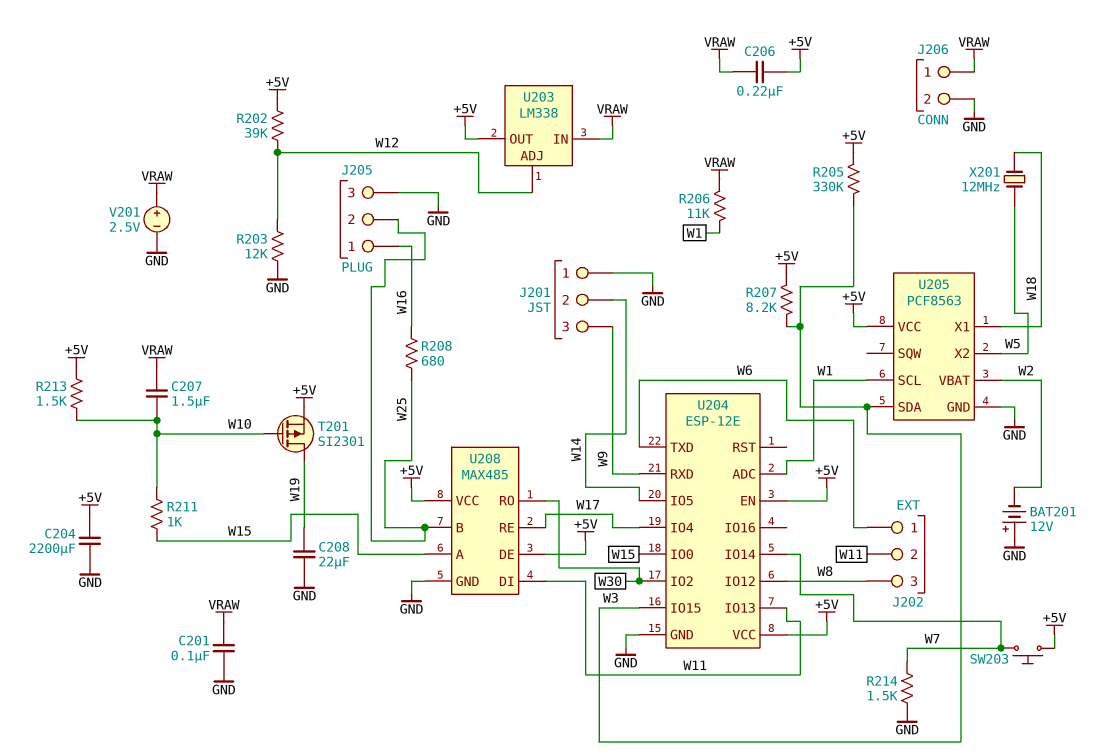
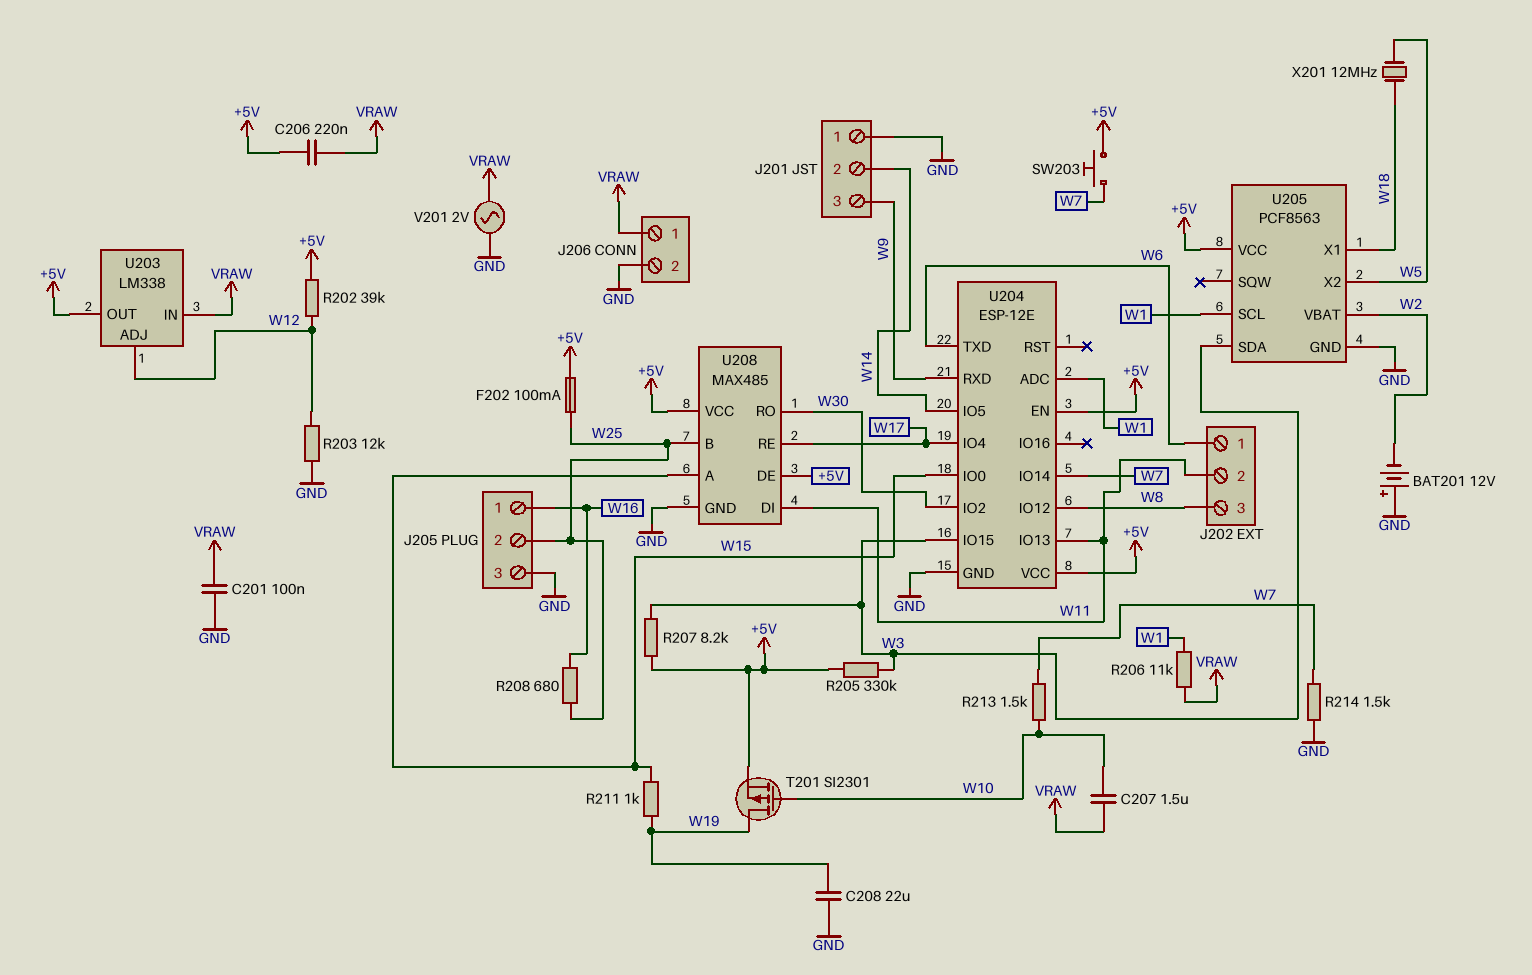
C204: 2200uF (+5V, GND) -> none
F202: none -> 100mA (+5V, W25)
R211: 1k (W10, W15) -> 1k (W15, W19)
R213: 1.5k (+5V, W10) -> 1.5k (W7, W10)
V201: 2.5V (plus VRAW, minus GND) -> AC 2V (GND, VRAW)

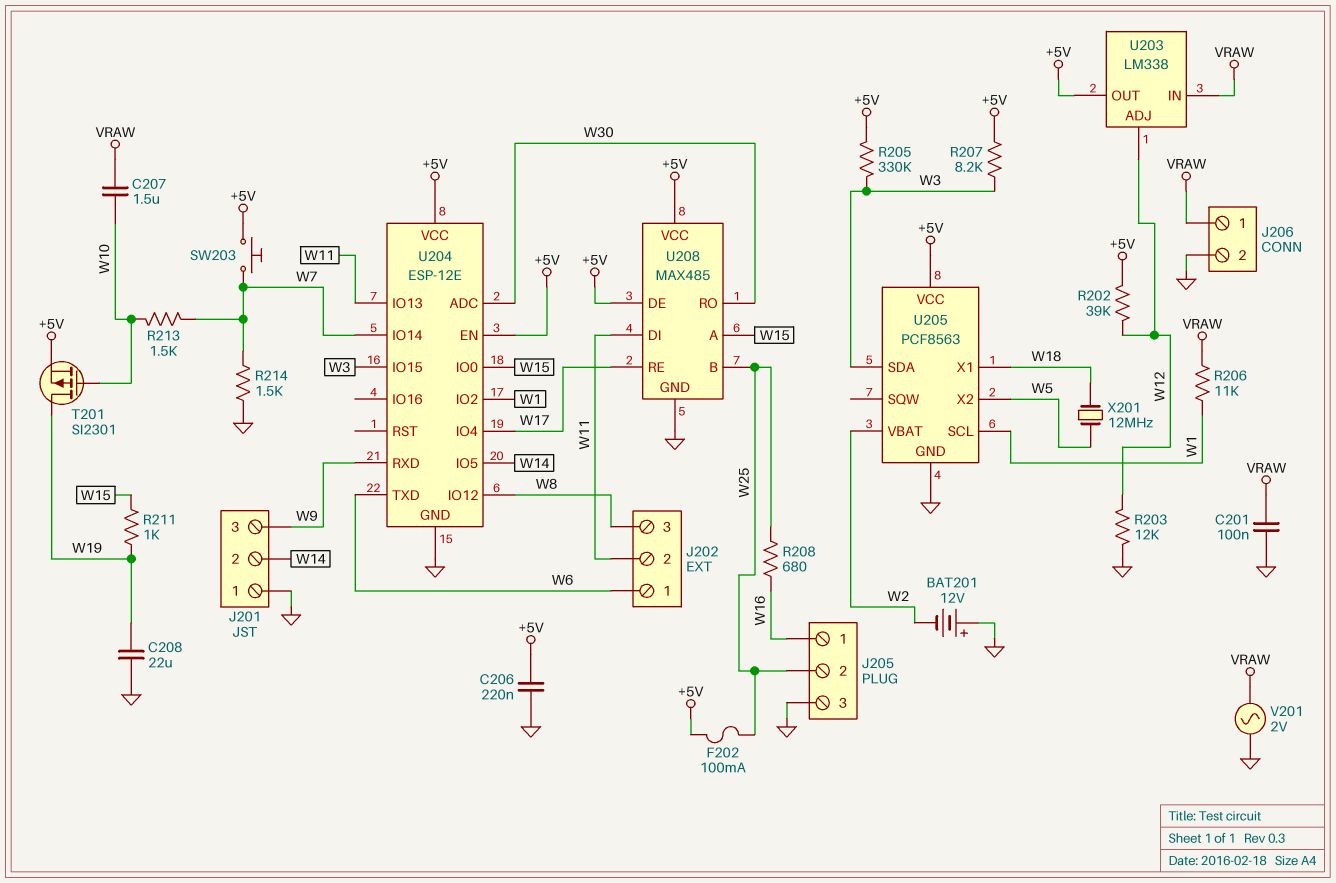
C206: 220nF (+5V, VRAW) -> 220nF (+5V, GND)
U204 pin ADC: W1 -> W30
U204 pin IO2: W30 -> W1

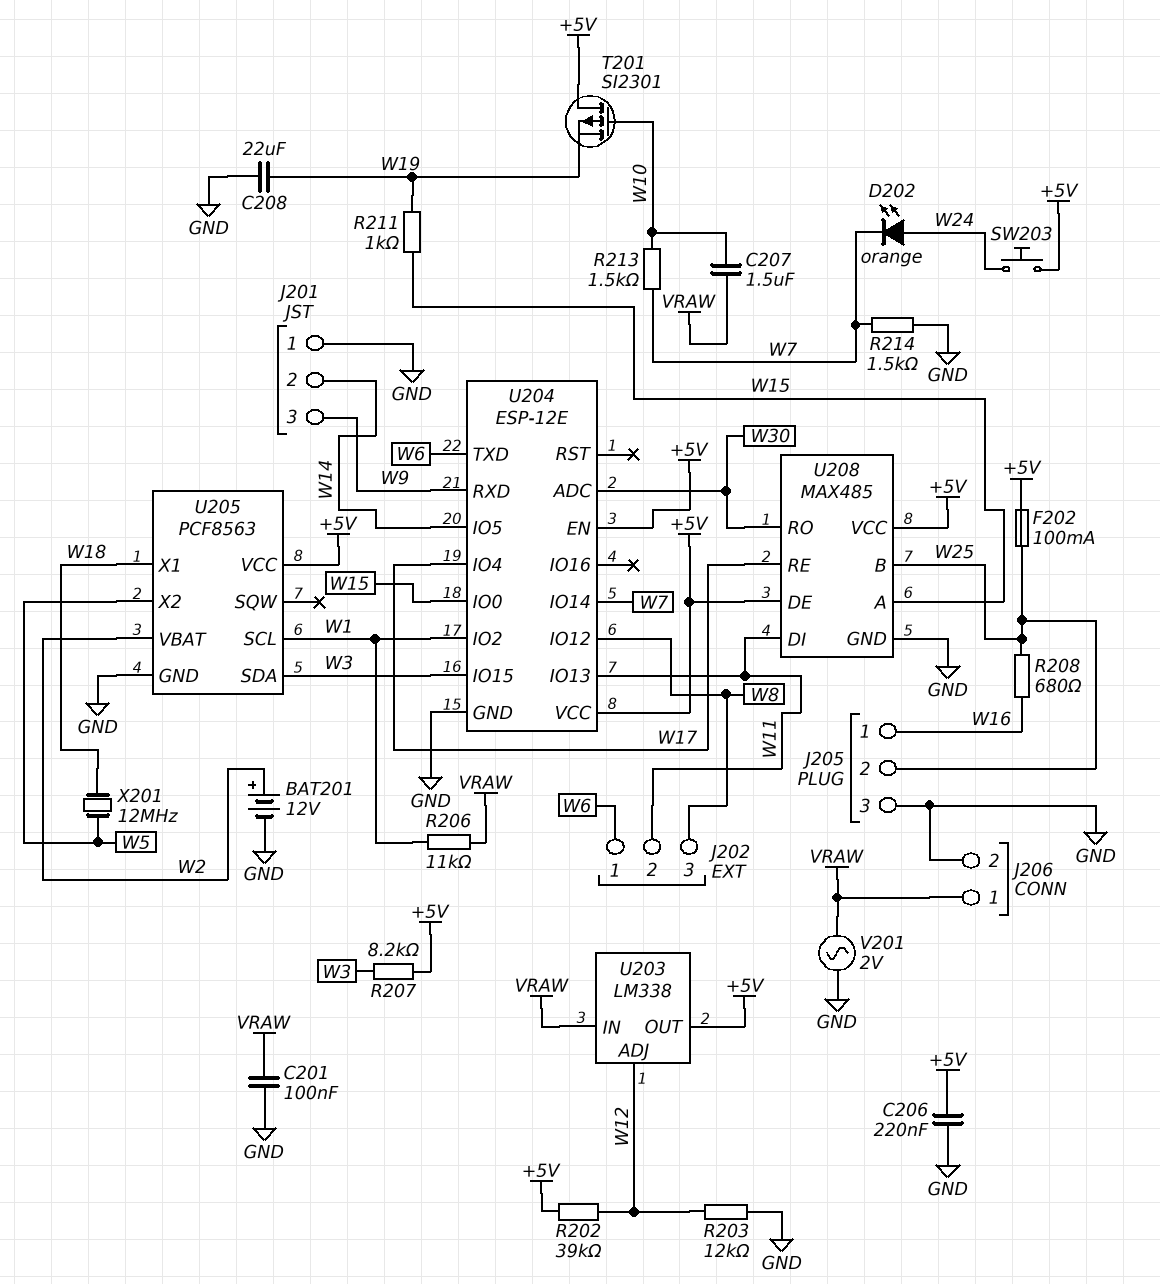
BAT201: 12V (plus GND, minus W2) -> 12V (plus W2, minus GND)
D202: none -> LED orange (A W24, K W7)
R205: 330k (+5V, W3) -> none
SW203: button (+5V, W7) -> button (+5V, W24)
T201: PMOS SI2301 (G W10, D W19, S +5V) -> PMOS SI2301 (G W10, D +5V, S W19)

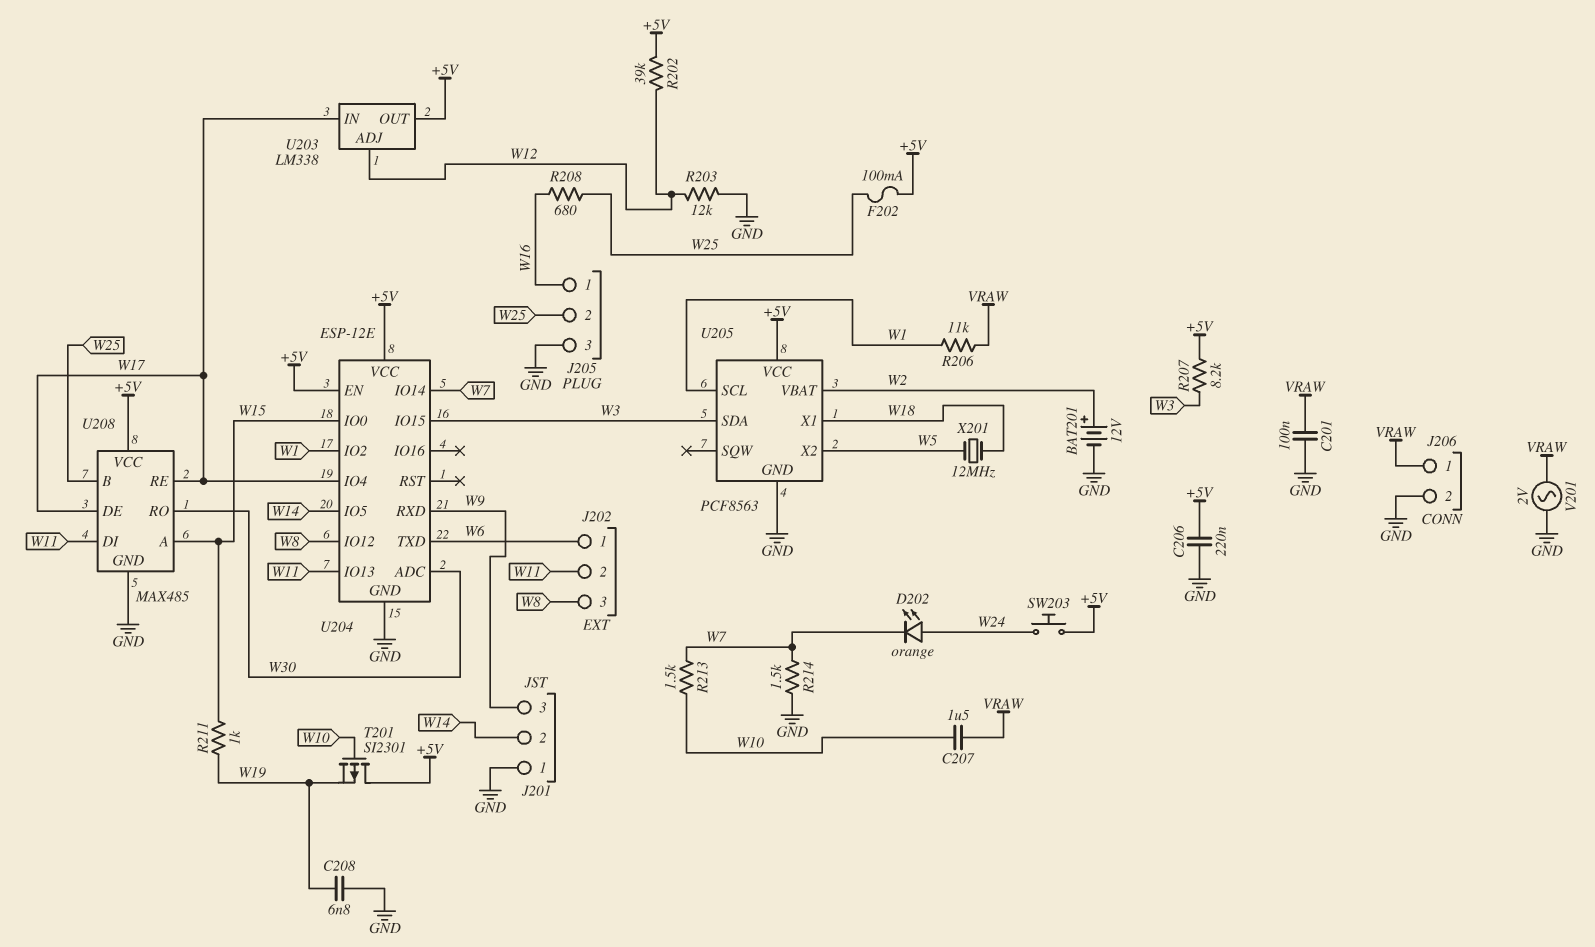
C208: 22uF (GND, W19) -> 6.8nF (GND, W19)
U203 pin IN: VRAW -> W17
U208 pin DE: +5V -> W17

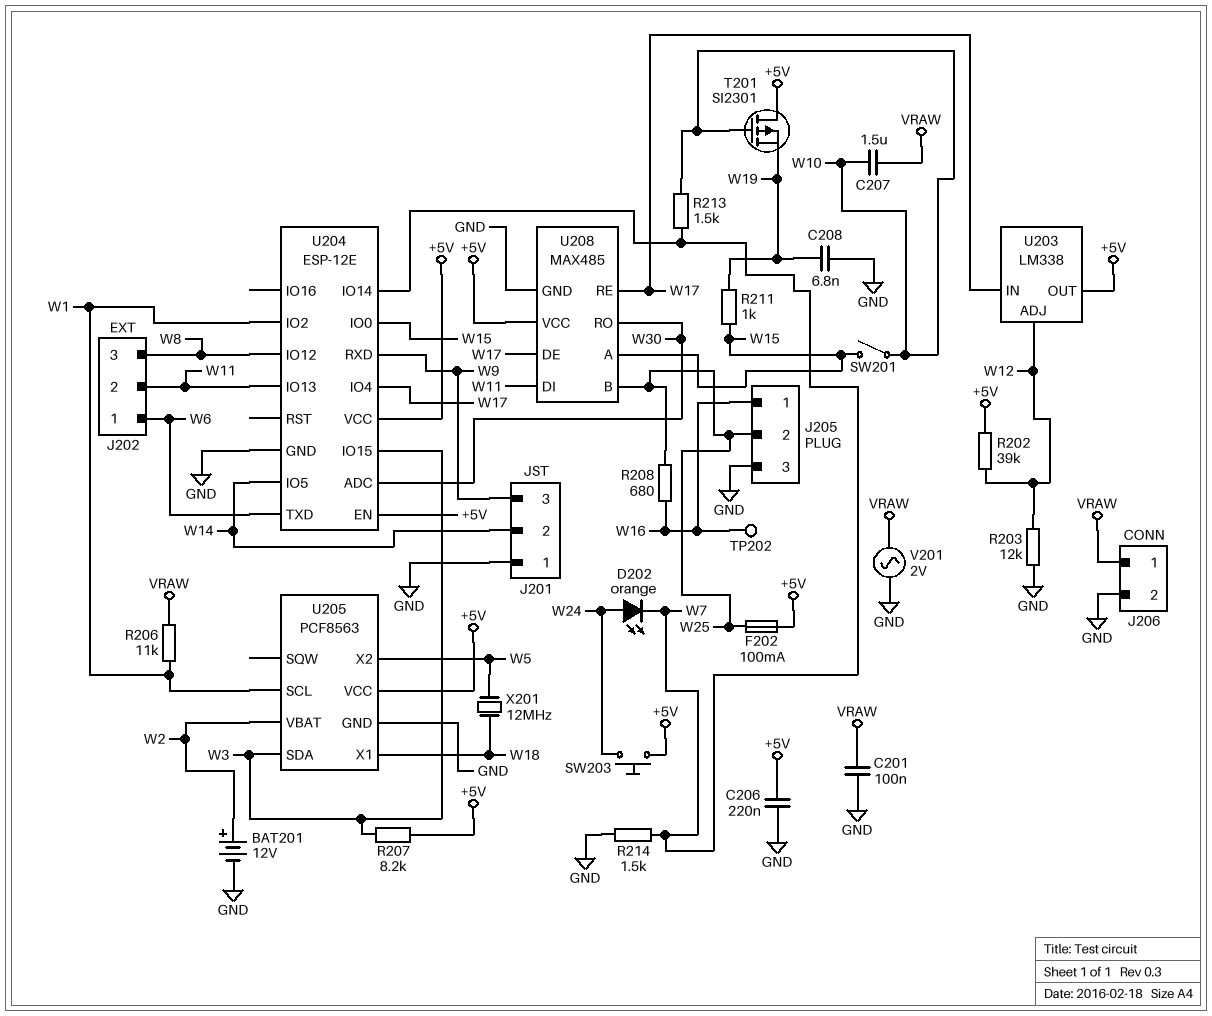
SW201: none -> switch (W10, W15)
TP202: none -> test point (W16)

